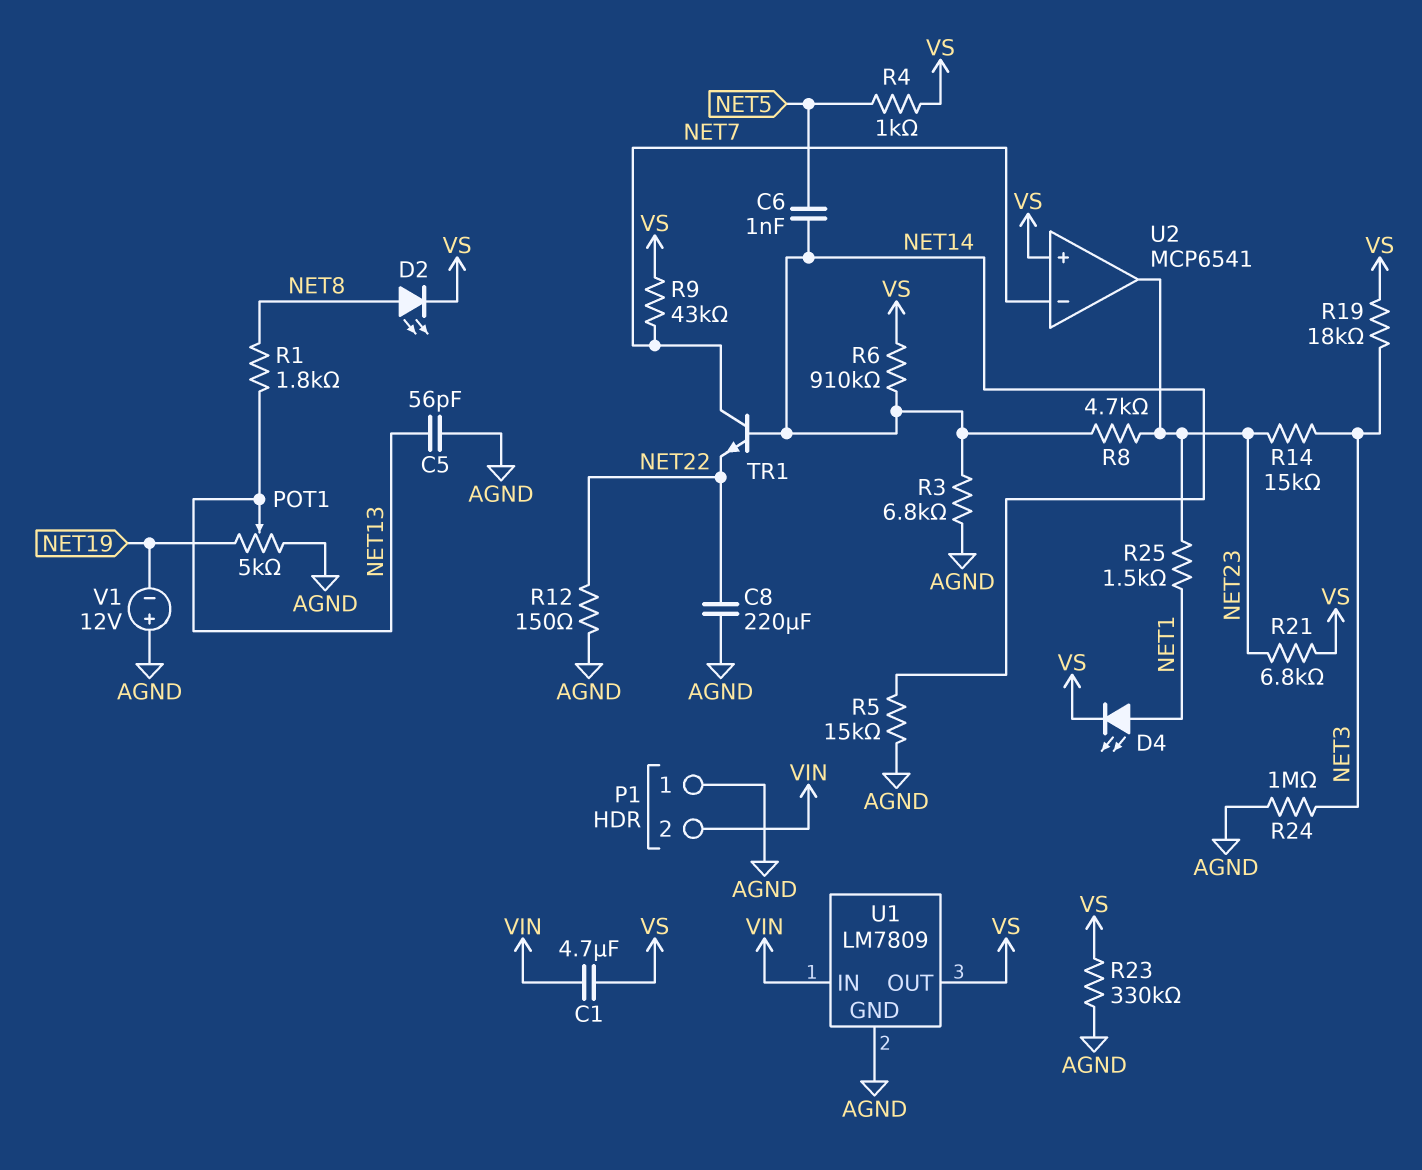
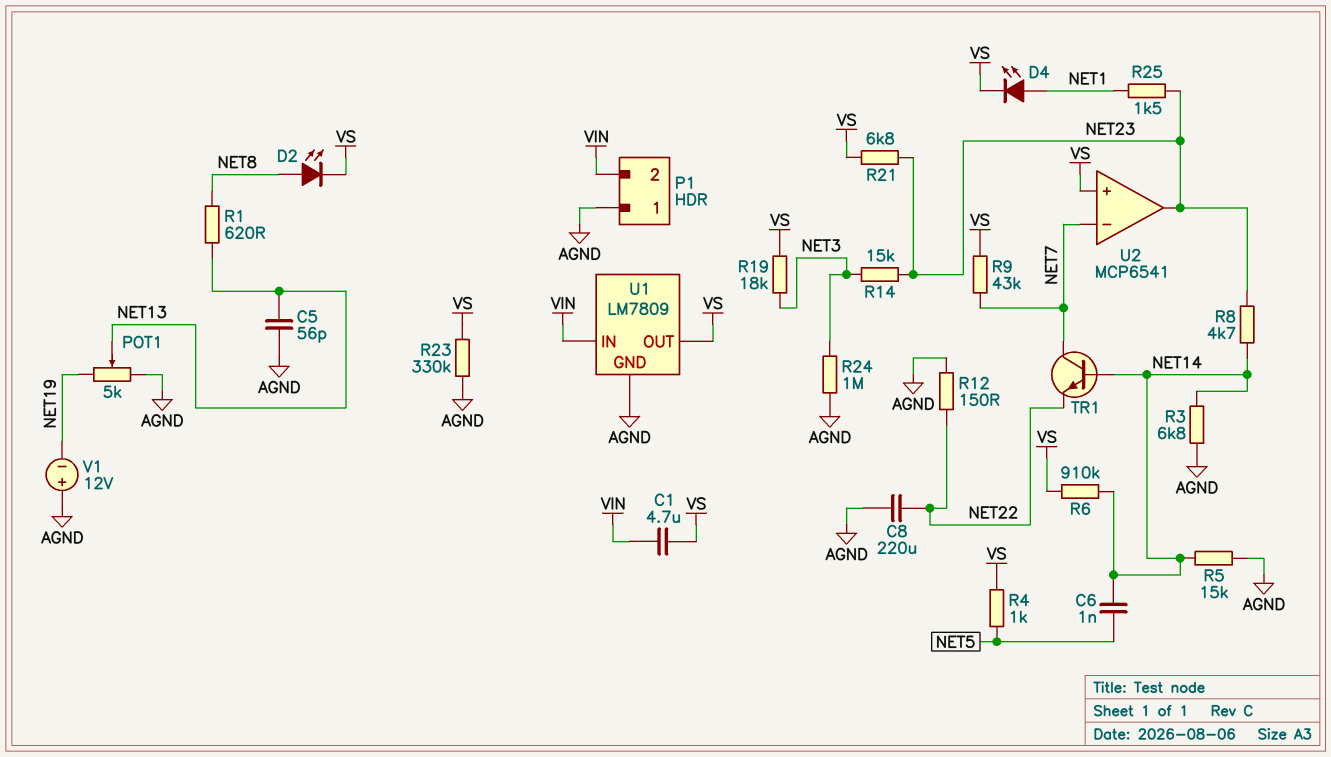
R1: 1.8k (NET8, NET13) -> 620 (NET8, NET13)

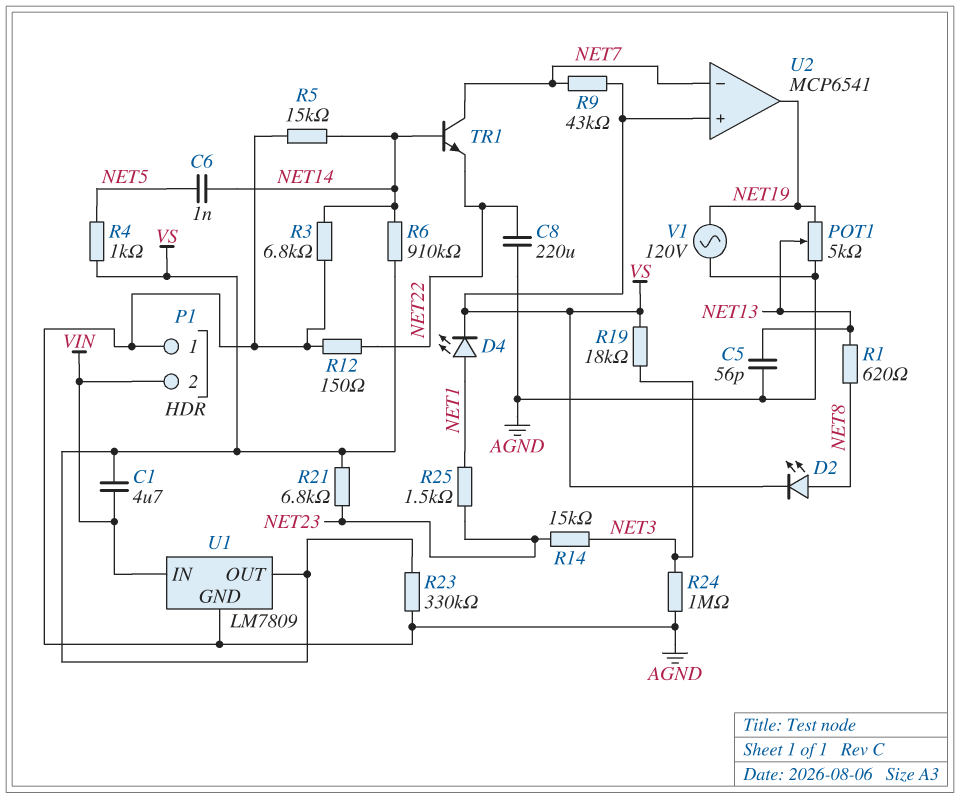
R8: 4.7k (NET14, NET23) -> none
U2 pin out: NET23 -> NET19
V1: 12V (plus AGND, minus NET19) -> AC 120V (AGND, NET19)

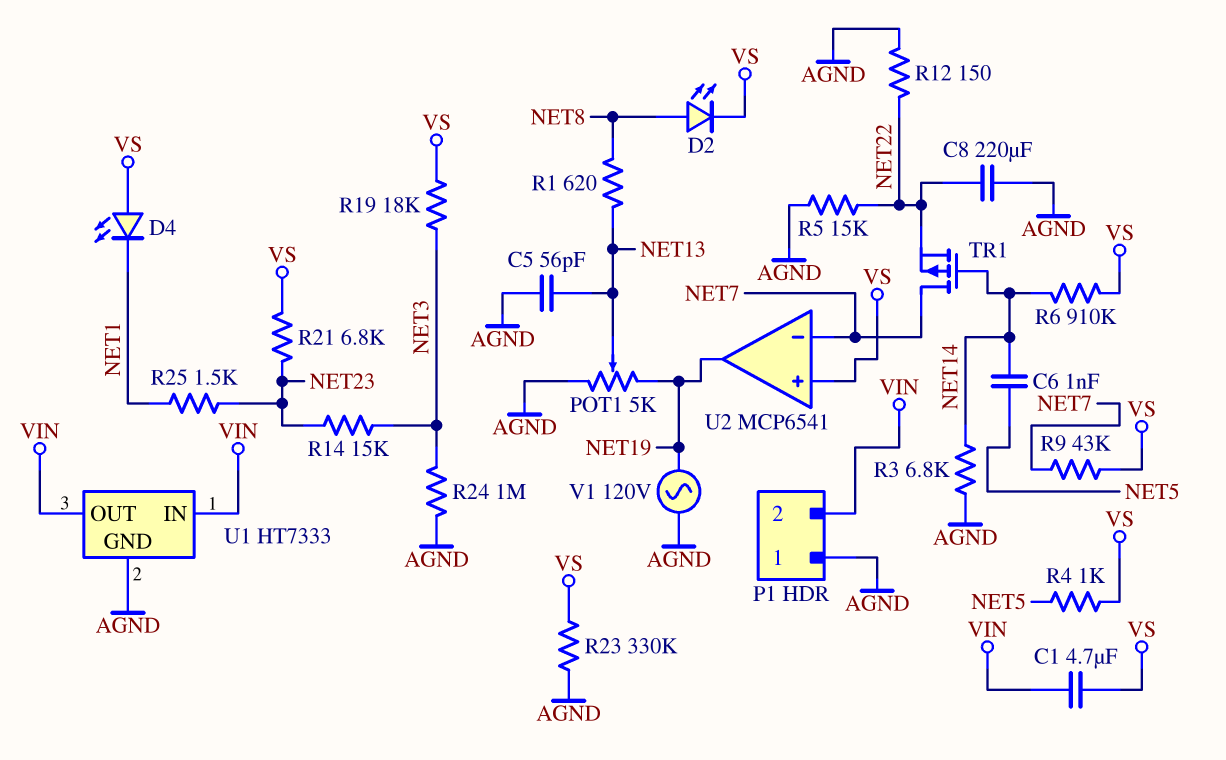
D4: LED (A NET1, K VS) -> LED (A VS, K NET1)
R5: 15k (AGND, NET14) -> 15k (AGND, NET22)
TR1: NPN (B NET14, C NET7, E NET22) -> PMOS (G NET14, D NET7, S NET22)
U1: LM7809 -> HT7333
U1 pin OUT: VS -> VIN

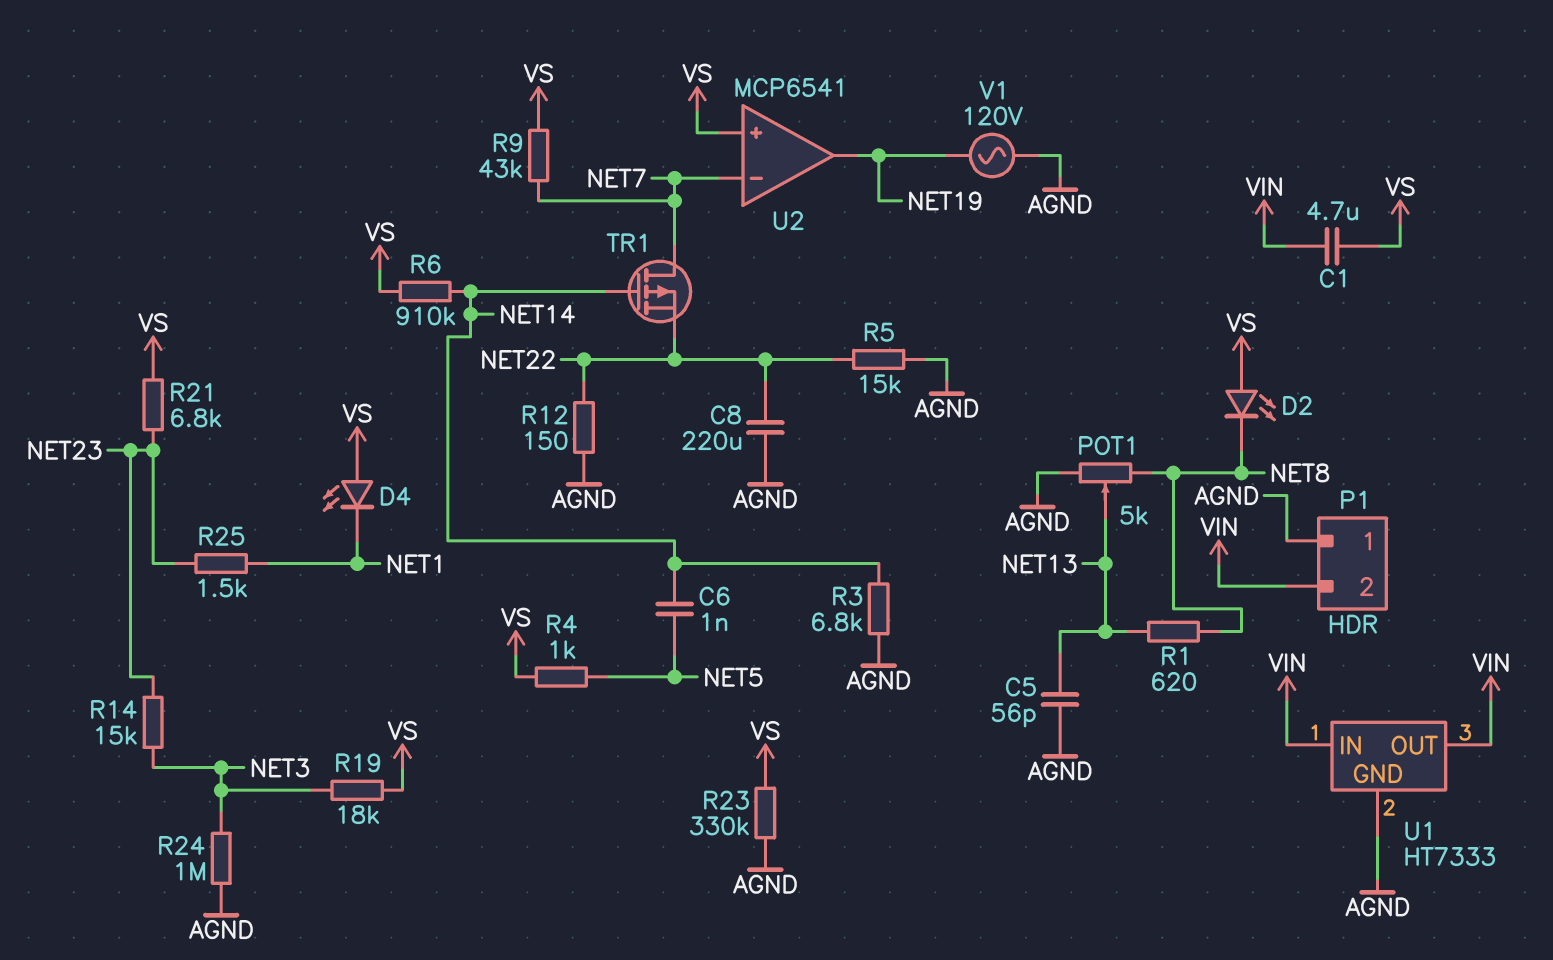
D2: LED (A NET8, K VS) -> LED (A VS, K NET8)
POT1: 5k (AGND, NET19, wiper NET13) -> 5k (AGND, NET8, wiper NET13)

